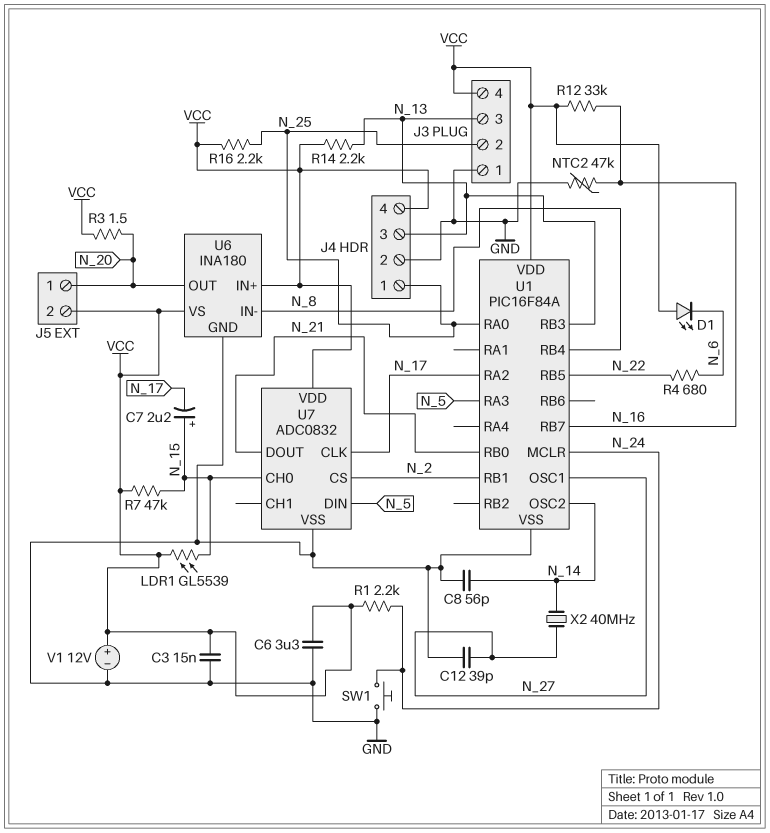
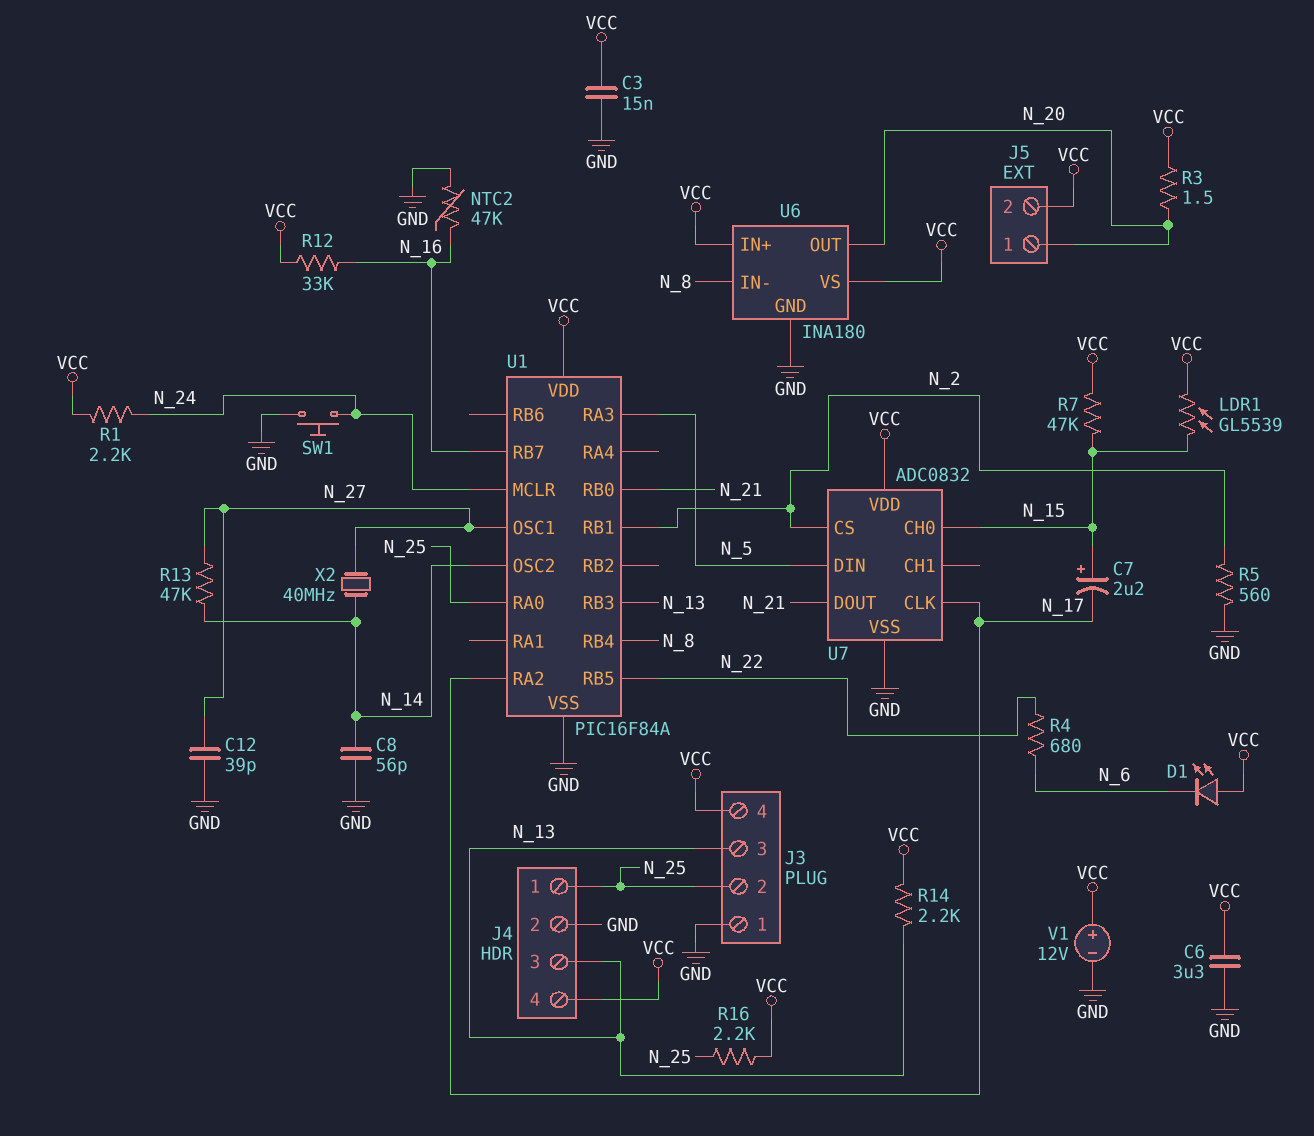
R5: none -> 560 (GND, N_2)
R13: none -> 47k (N_14, N_27)

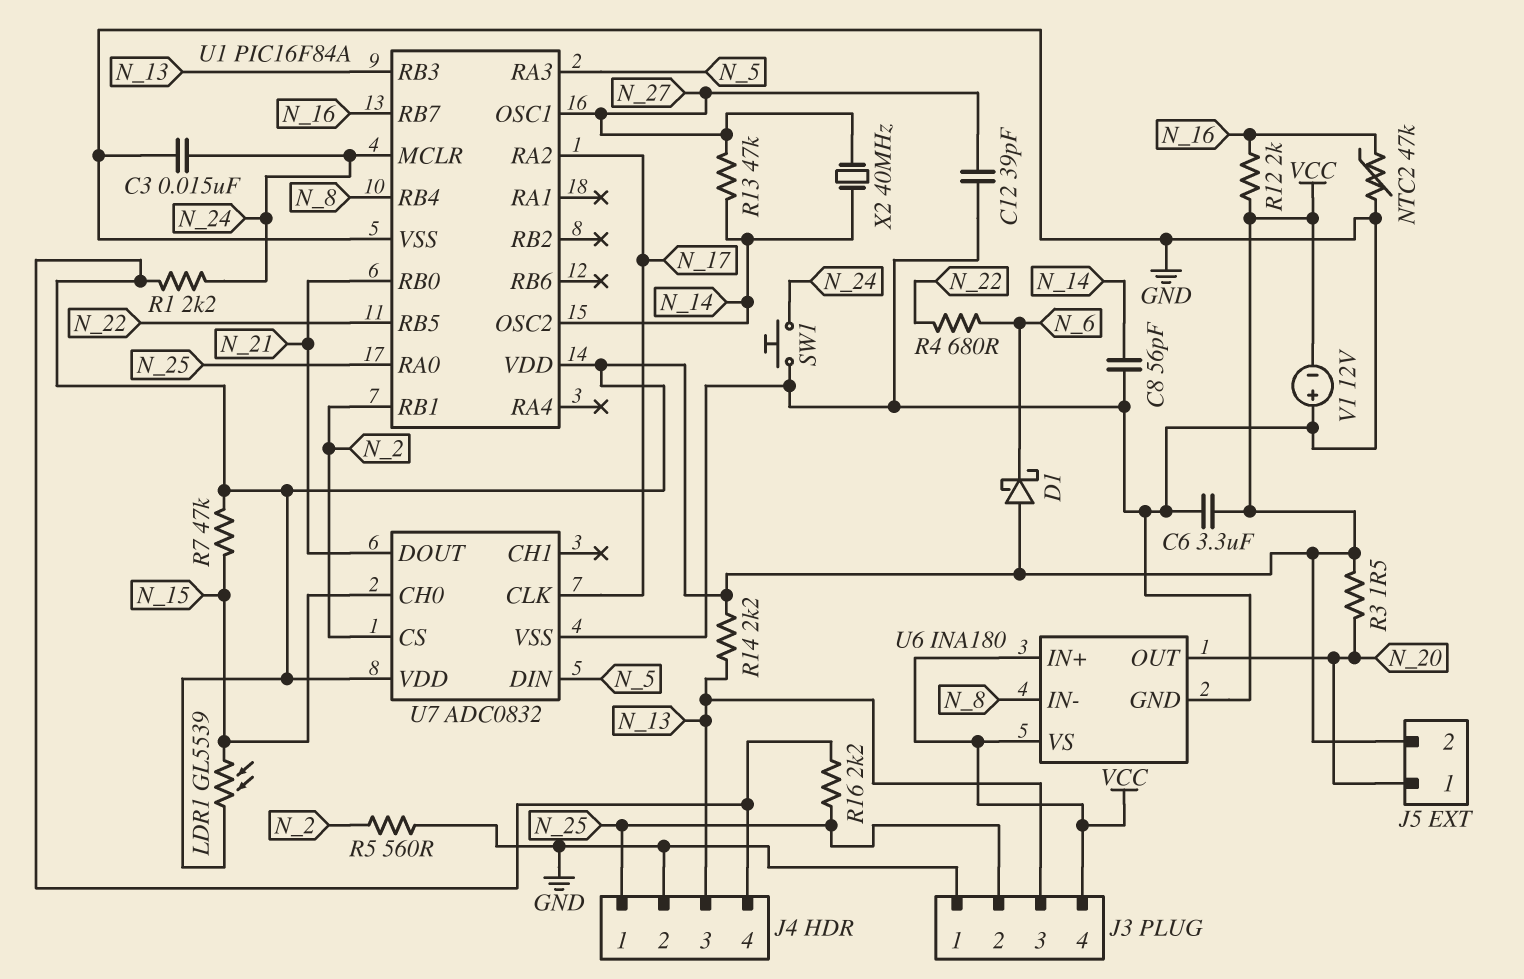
C3: 15nF (GND, VCC) -> 15nF (GND, N_24)
C7: 2.2uF (plus N_15, minus N_17) -> none
D1: LED (A VCC, K N_6) -> schottky (A VCC, K N_6)
R12: 33k (N_16, VCC) -> 2k (N_16, VCC)
V1: 12V (plus VCC, minus GND) -> 12V (plus GND, minus VCC)

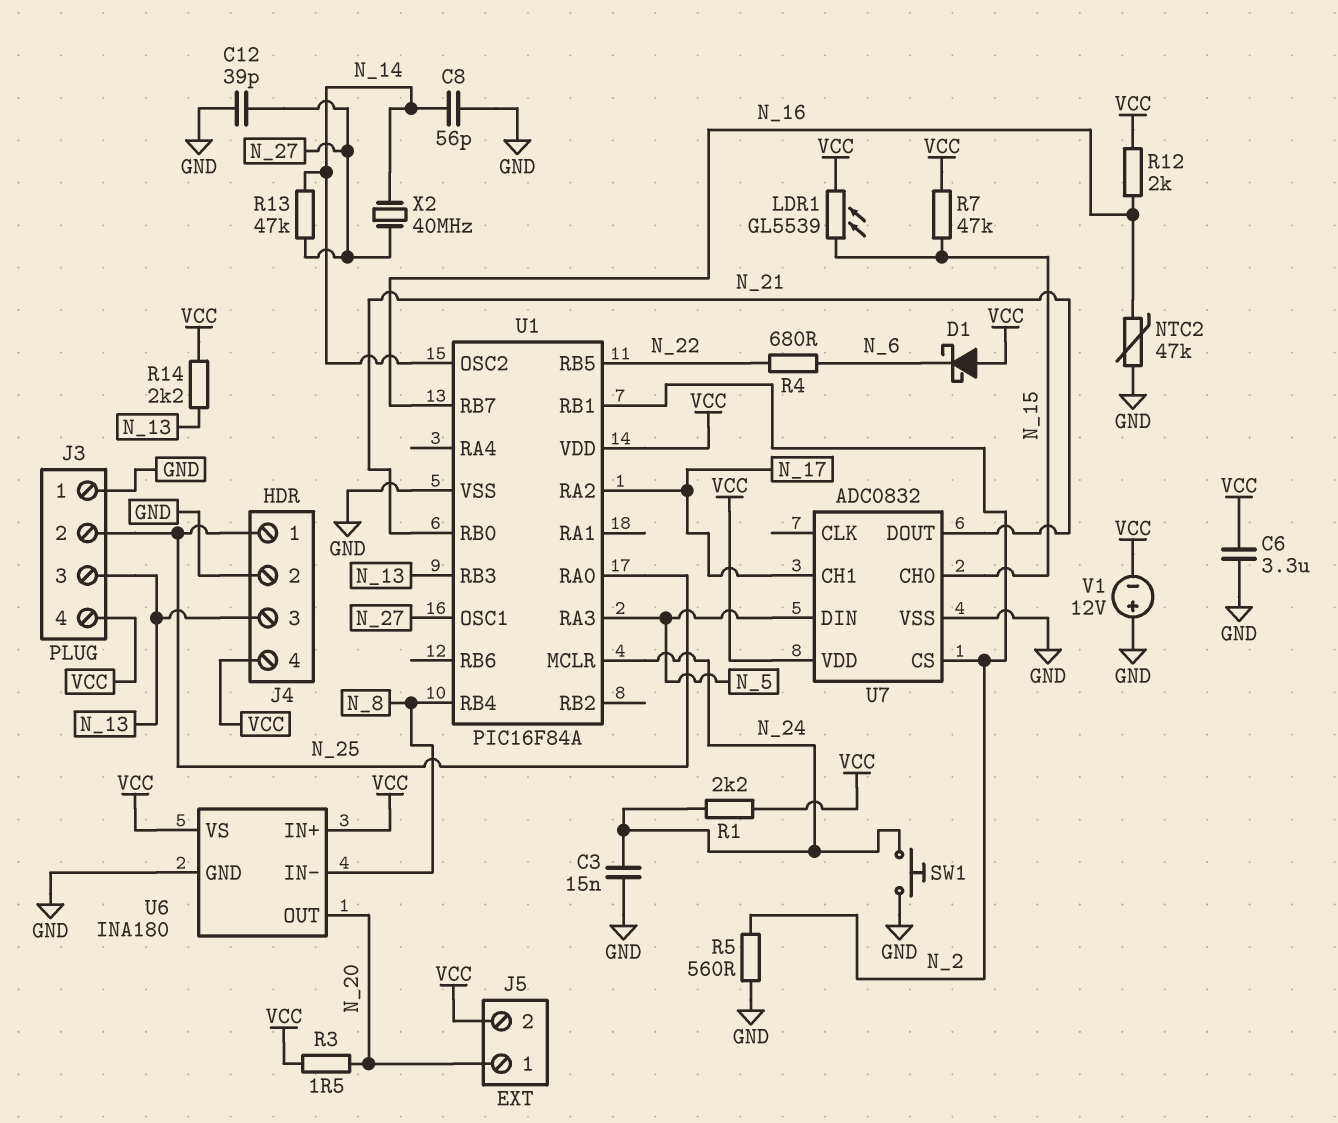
R16: 2.2k (N_25, VCC) -> none
U7 pin CH1: none -> N_17
U7 pin CLK: N_17 -> none

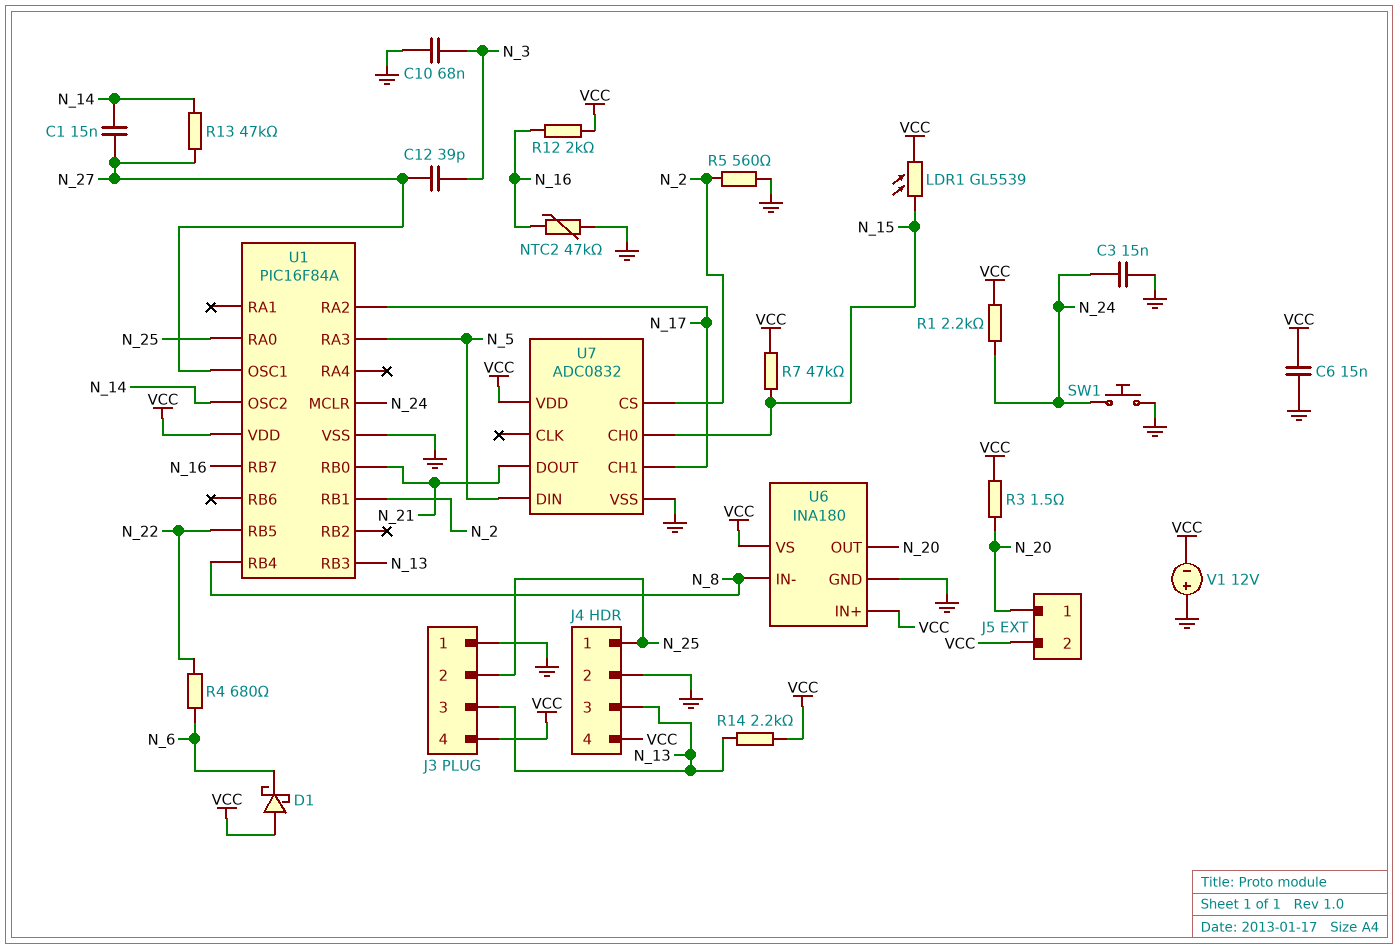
C1: none -> 15nF (N_14, N_27)
C6: 3.3uF (GND, VCC) -> 15nF (GND, VCC)
C8: 56pF (GND, N_14) -> none
C10: none -> 68nF (GND, N_3)
C12: 39pF (GND, N_27) -> 39pF (N_3, N_27)
X2: 40MHz (N_14, N_27) -> none

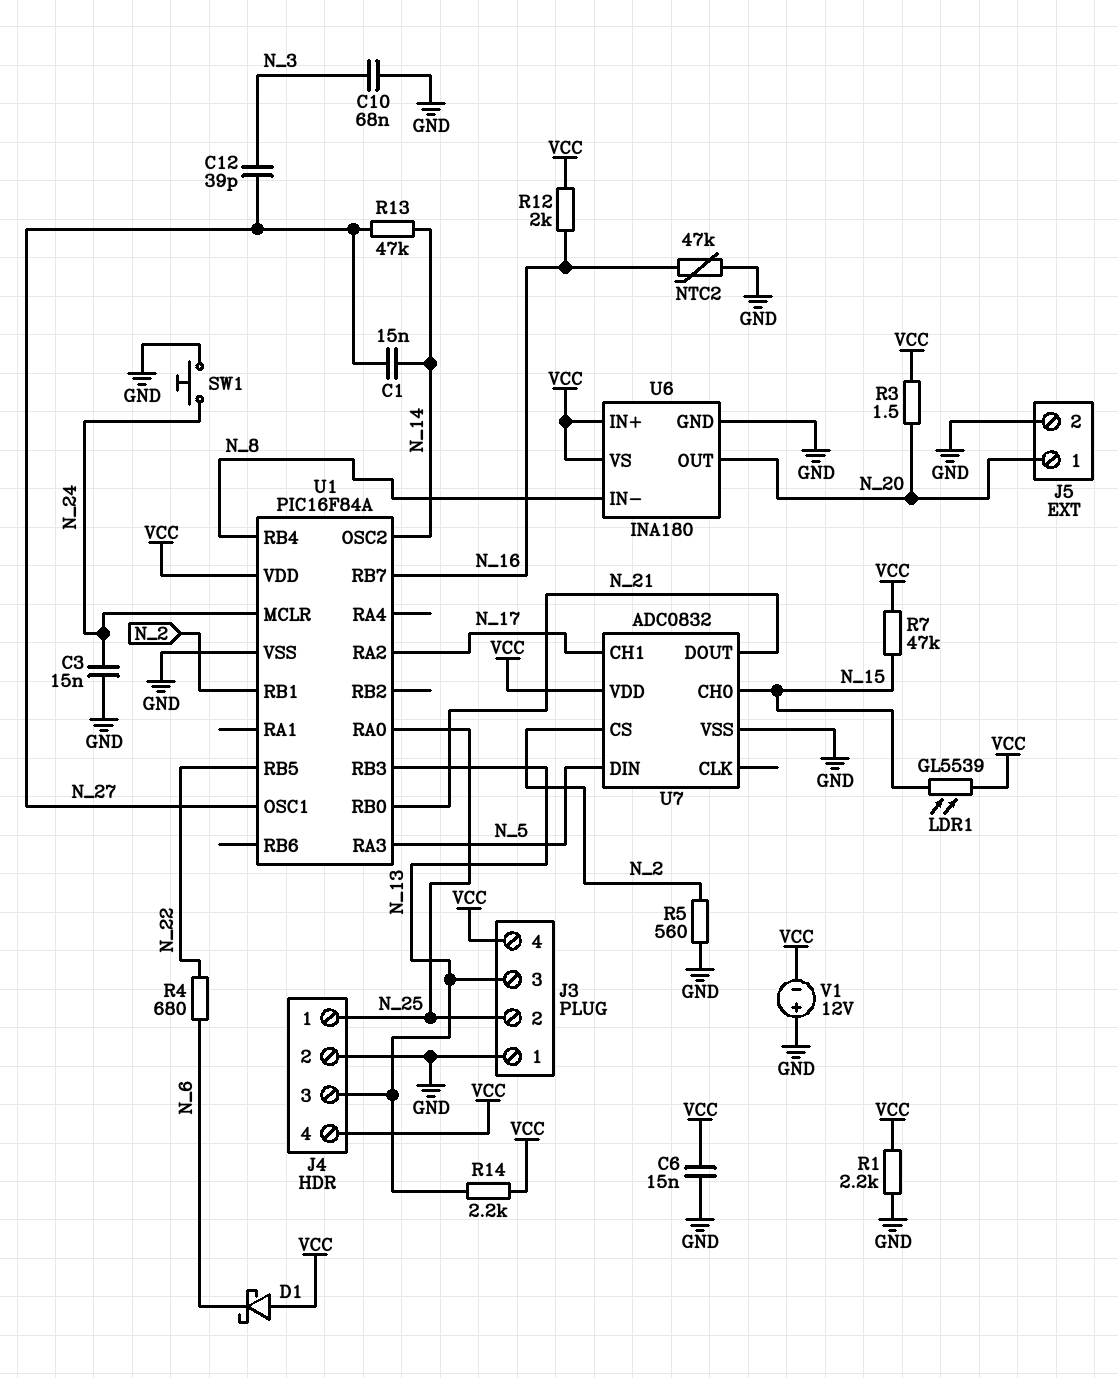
J5 pin 2: VCC -> GND
R1: 2.2k (N_24, VCC) -> 2.2k (GND, VCC)

